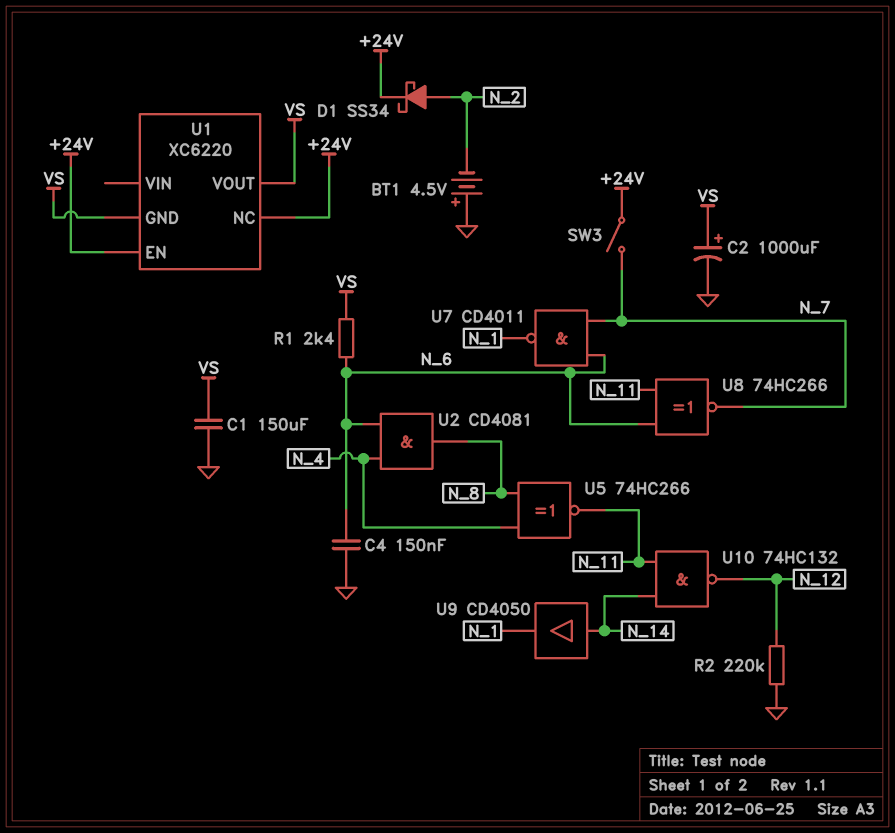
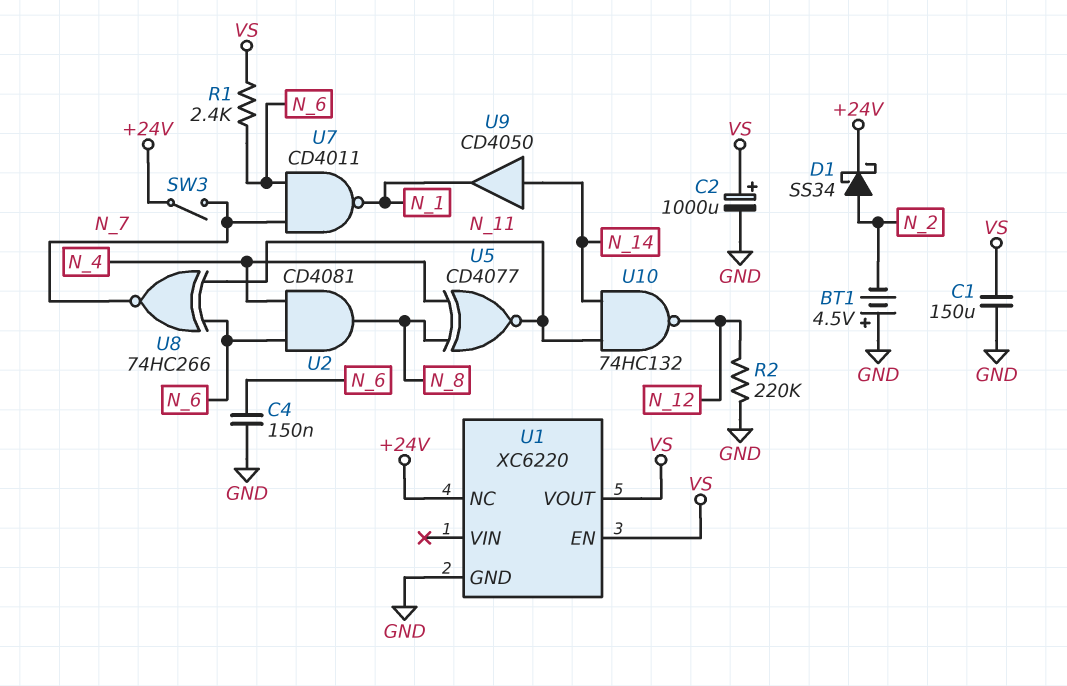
U1 pin EN: +24V -> VS
U1 pin GND: VS -> GND
U5: XNOR 74HC266 (in N_4, in N_8, out N_11) -> XNOR CD4077 (in N_4, in N_8, out N_11)

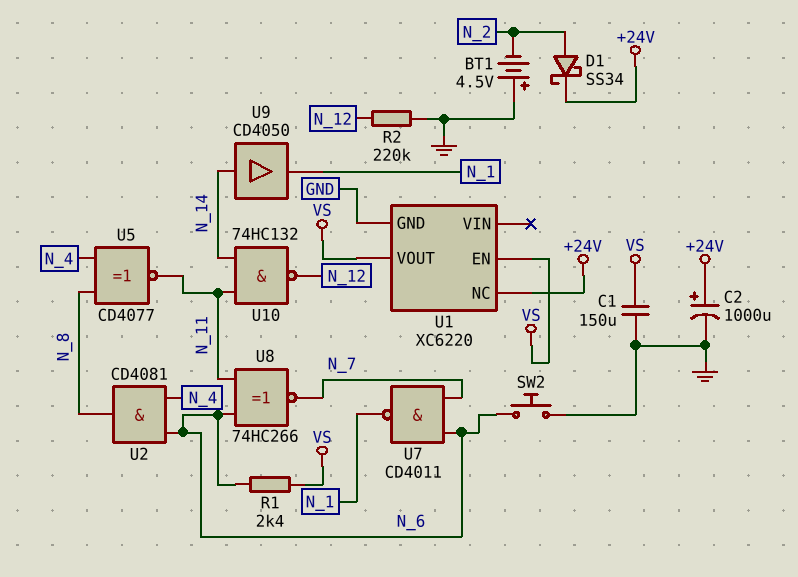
C2: 1000uF (plus VS, minus GND) -> 1000uF (plus +24V, minus GND)
C4: 150nF (GND, N_6) -> none
SW2: none -> button (GND, N_6)
SW3: switch (+24V, N_7) -> none

